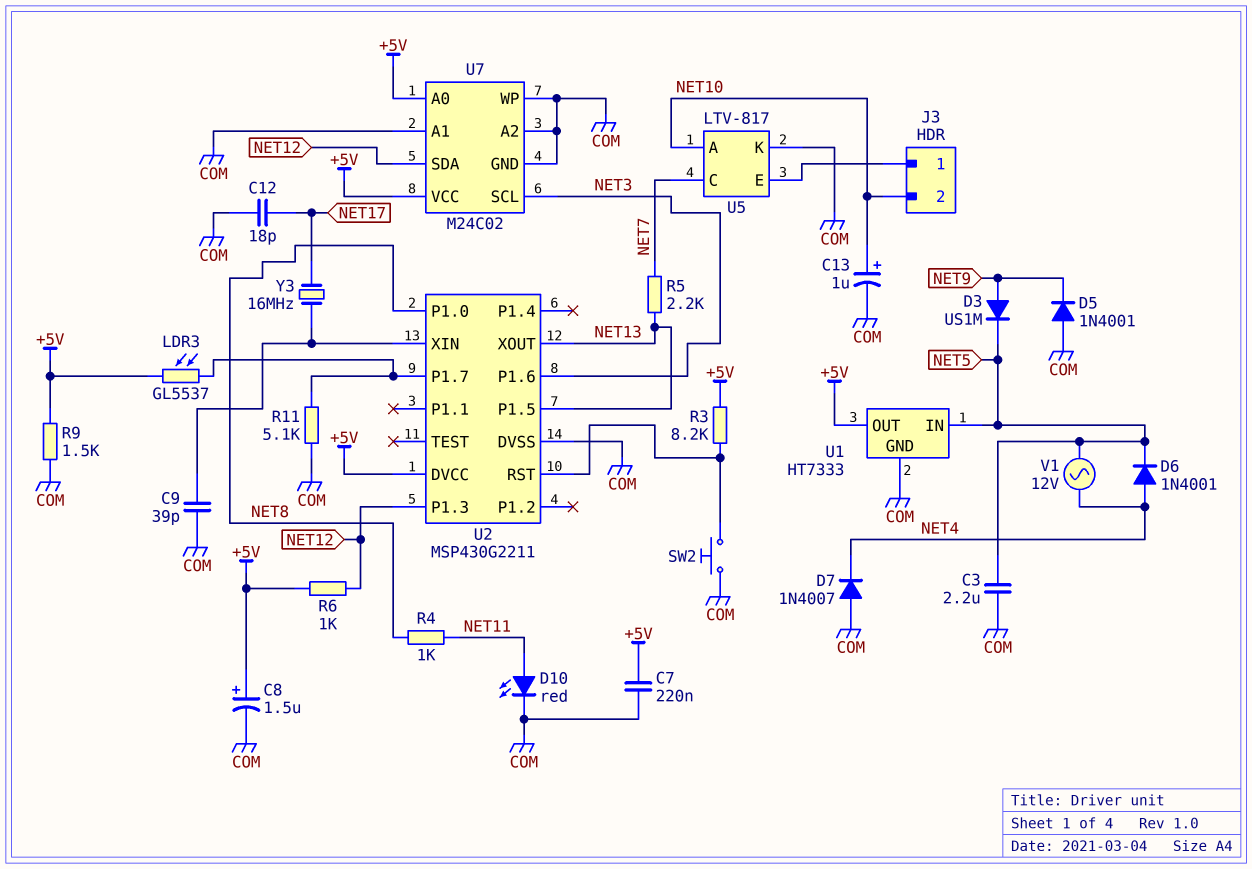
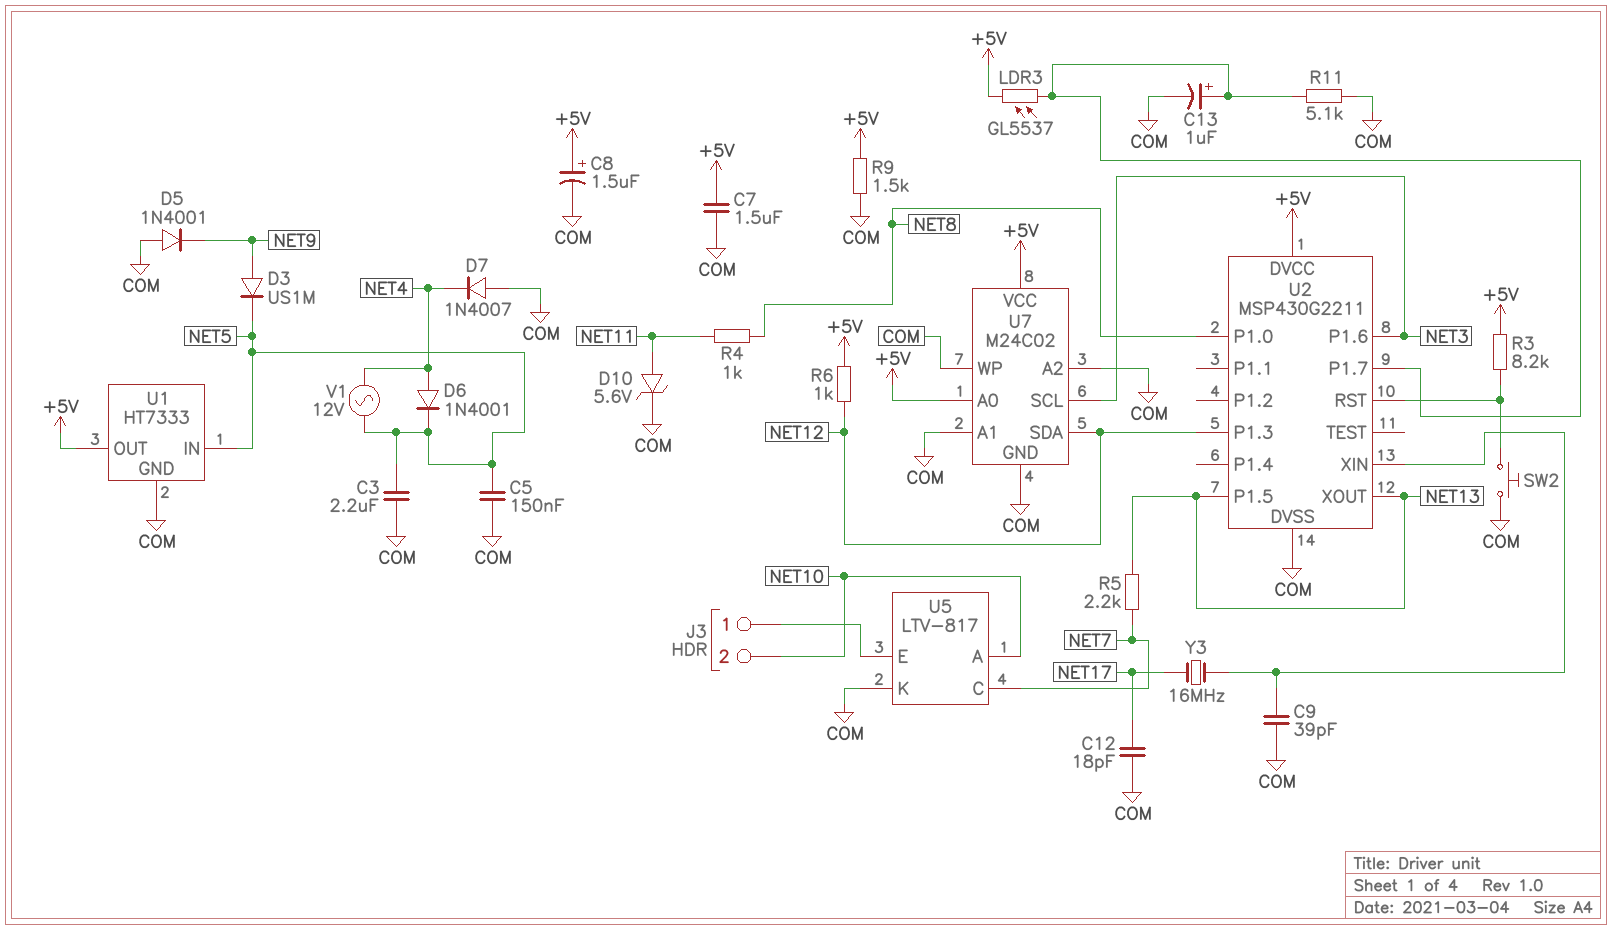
C5: none -> 150nF (COM, NET5)
C7: 220nF (+5V, COM) -> 1.5uF (+5V, COM)
C13: 1uF (plus NET10, minus COM) -> 1uF (plus U2/P1.7, minus COM)
D10: LED red (A NET11, K COM) -> zener 5.6V (A NET11, K COM)

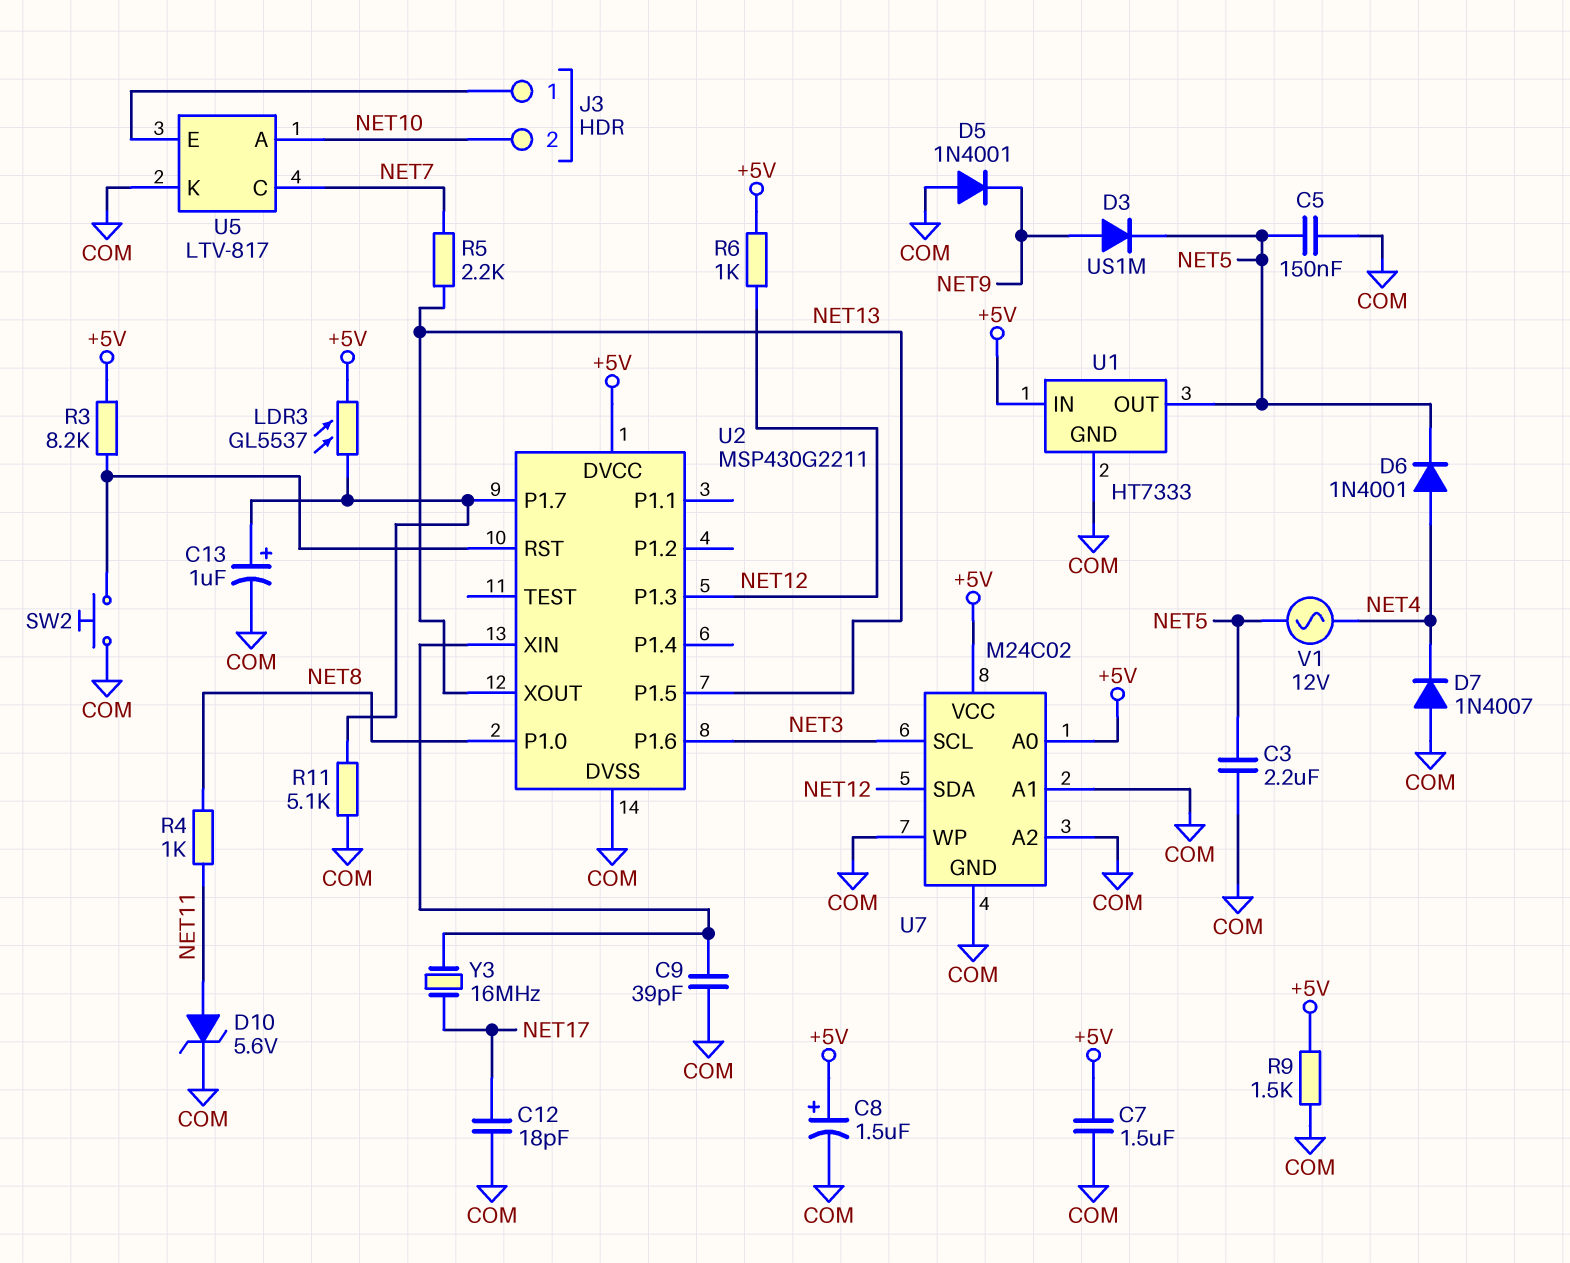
U1 pin IN: NET5 -> +5V
U1 pin OUT: +5V -> NET5

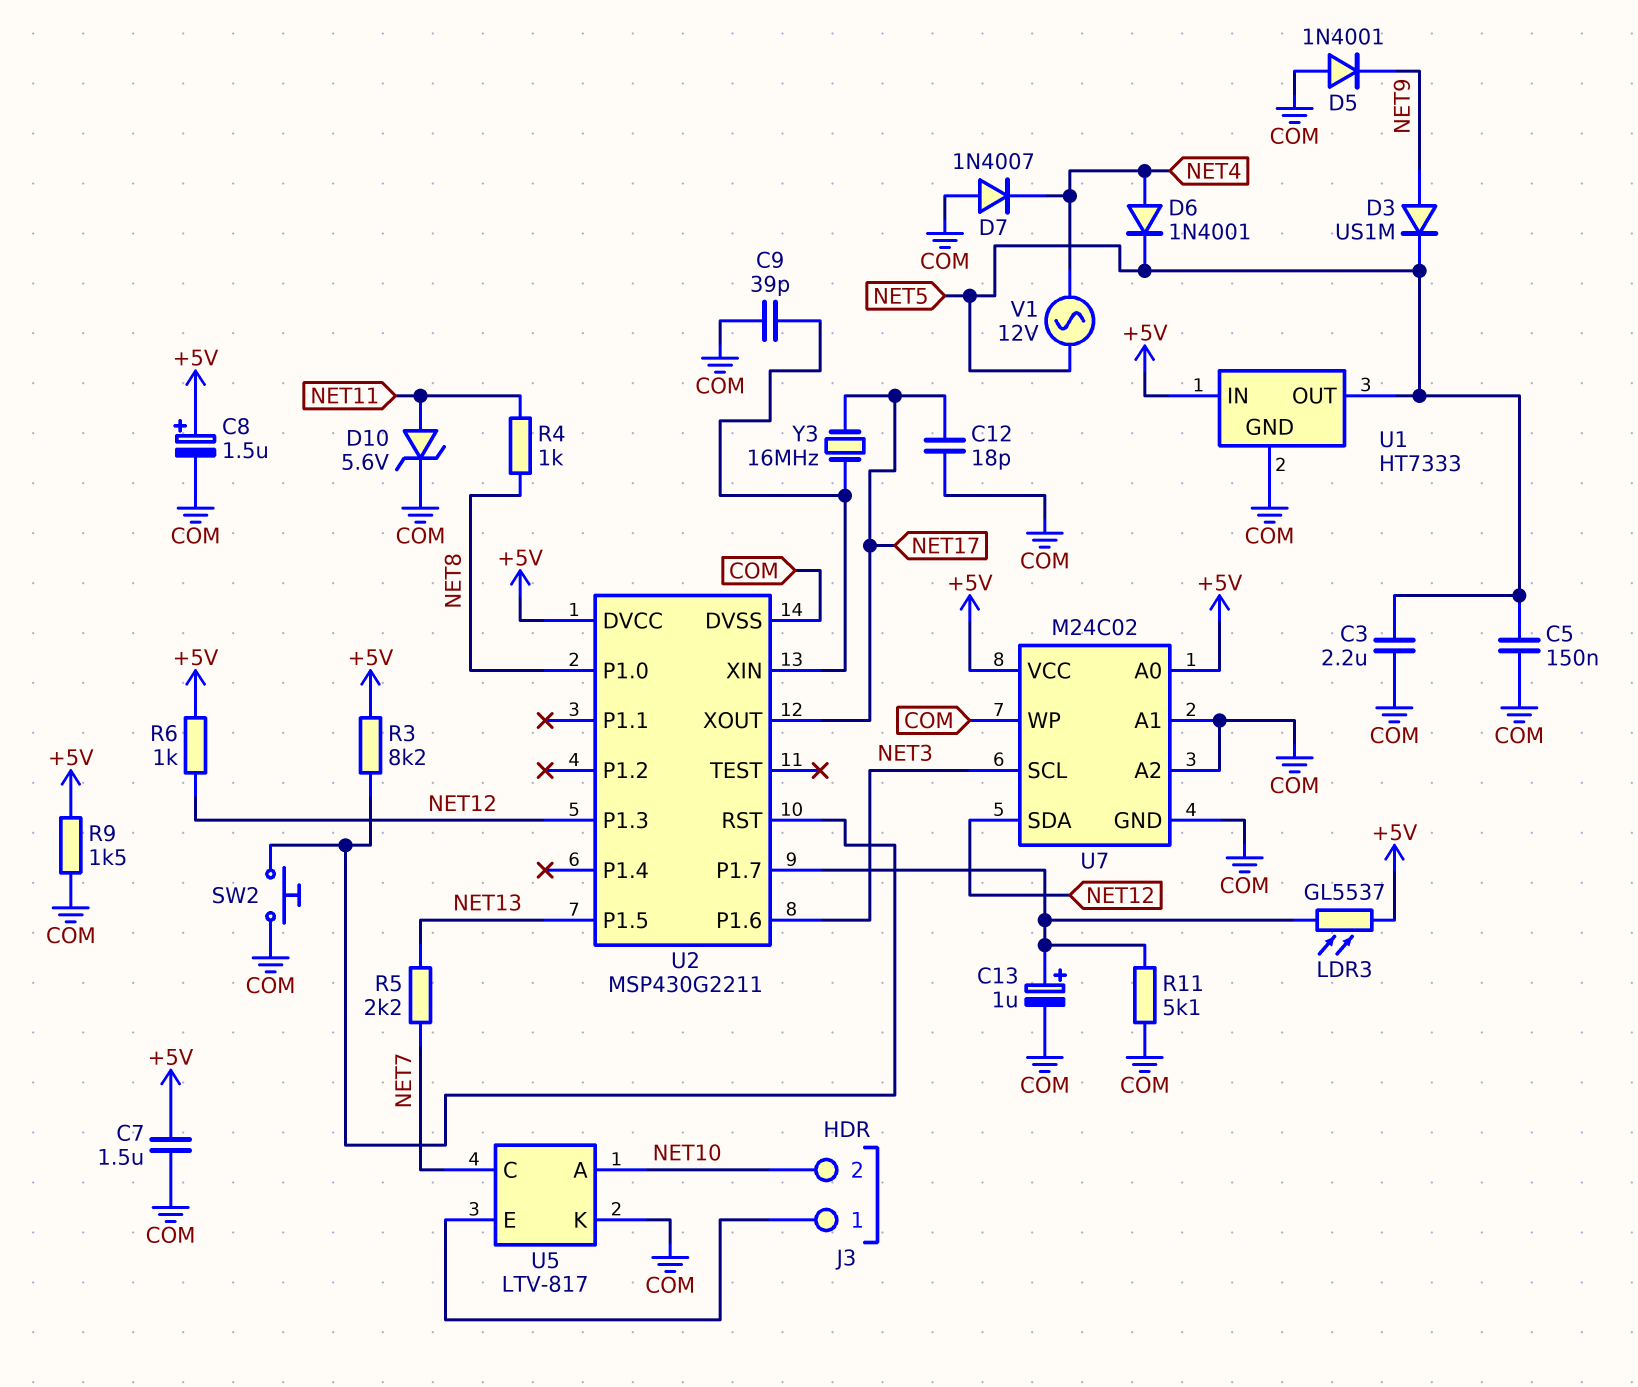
U2 pin XOUT: NET13 -> NET17

